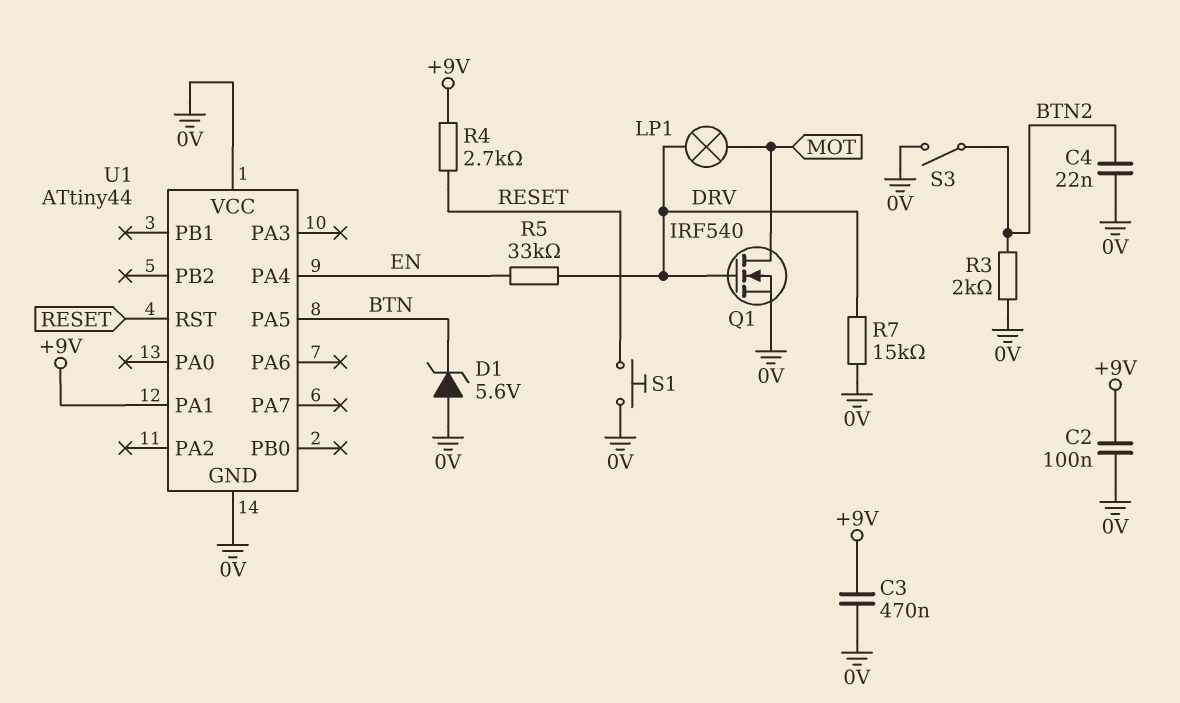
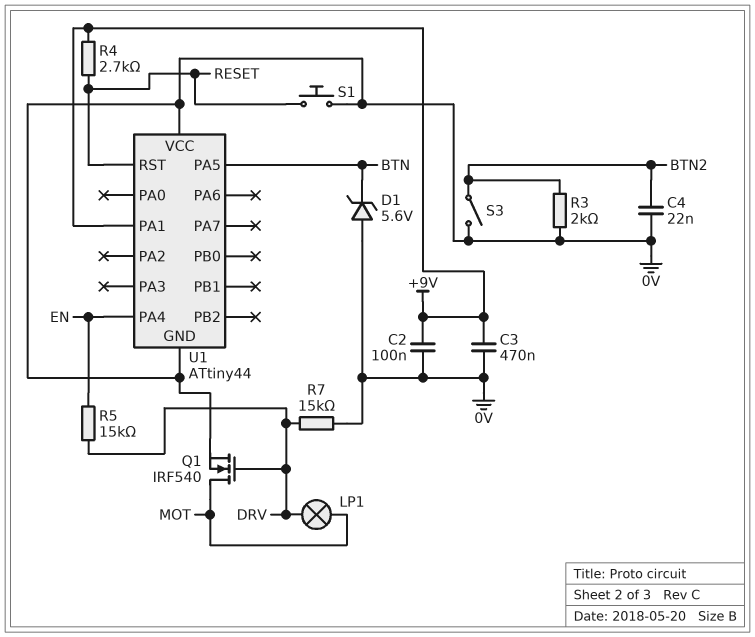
R5: 33k (DRV, EN) -> 15k (DRV, EN)

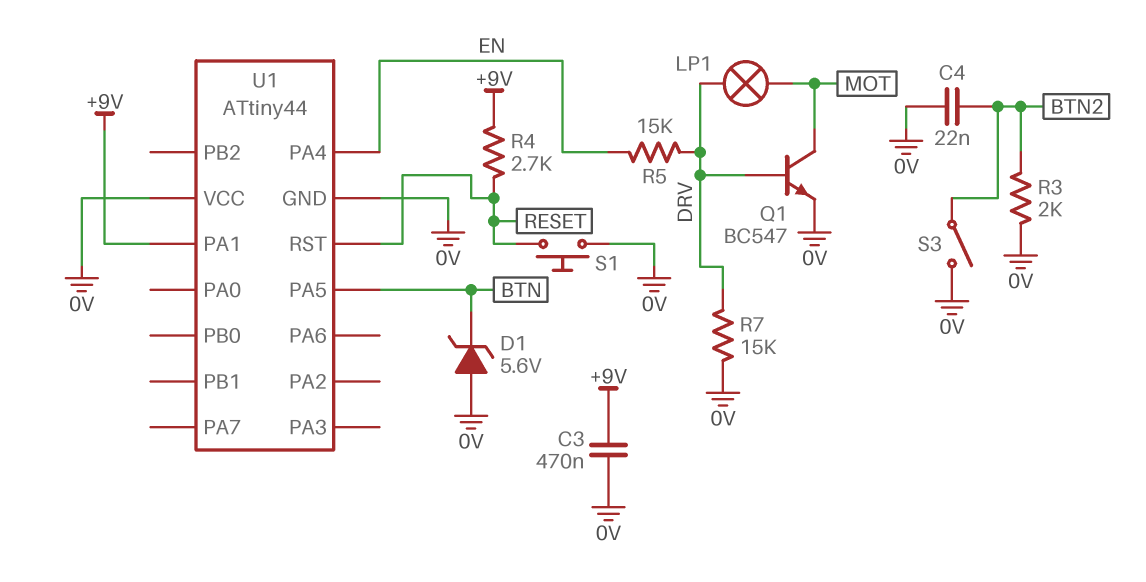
C2: 100nF (+9V, 0V) -> none
Q1: NMOS IRF540 (G DRV, D MOT, S 0V) -> NPN BC547 (B DRV, C MOT, E 0V)

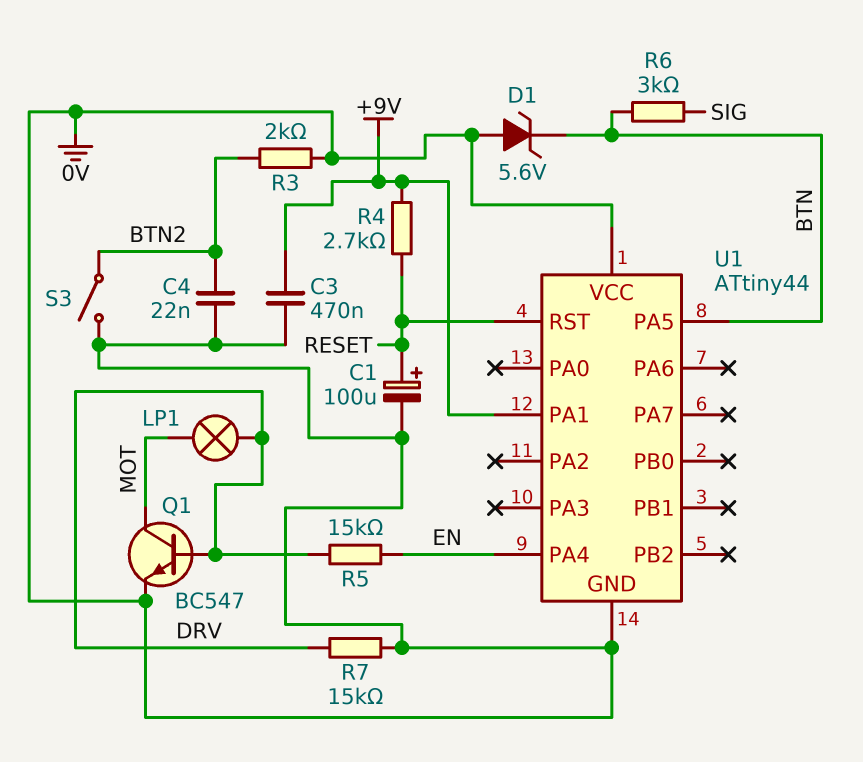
C1: none -> 100uF (plus RESET, minus 0V)
R6: none -> 3k (BTN, SIG)
S1: button (0V, RESET) -> none

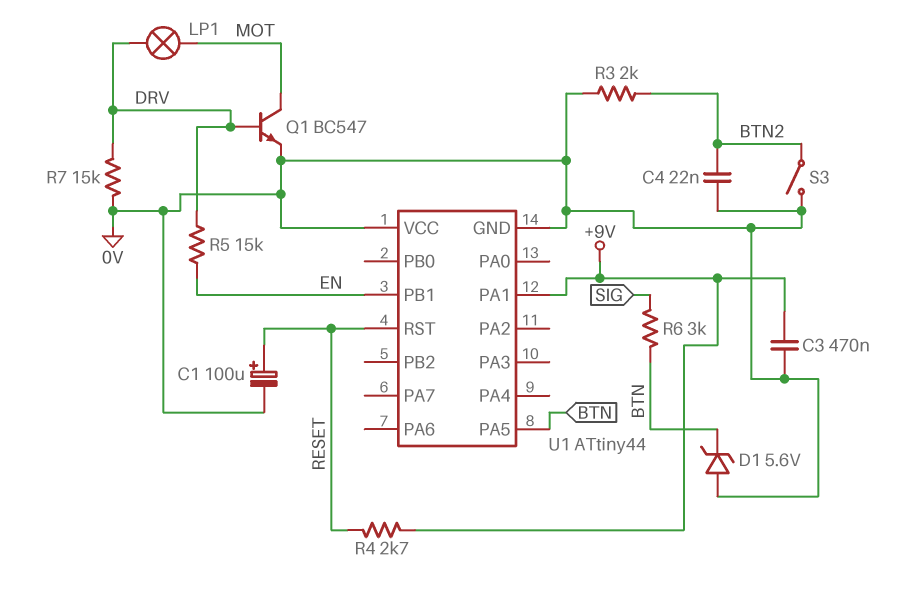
U1 pin PA4: EN -> none
U1 pin PB1: none -> EN

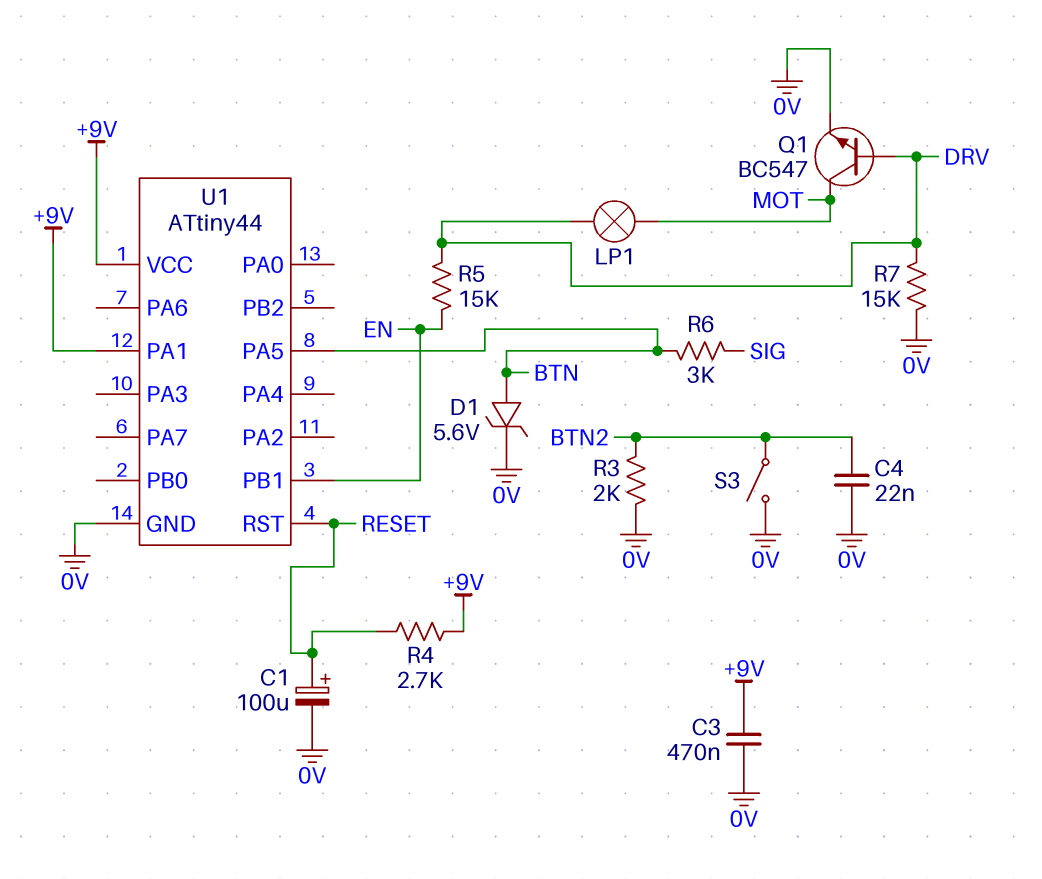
D1: zener 5.6V (A 0V, K BTN) -> zener 5.6V (A BTN, K 0V)
U1 pin VCC: 0V -> +9V

